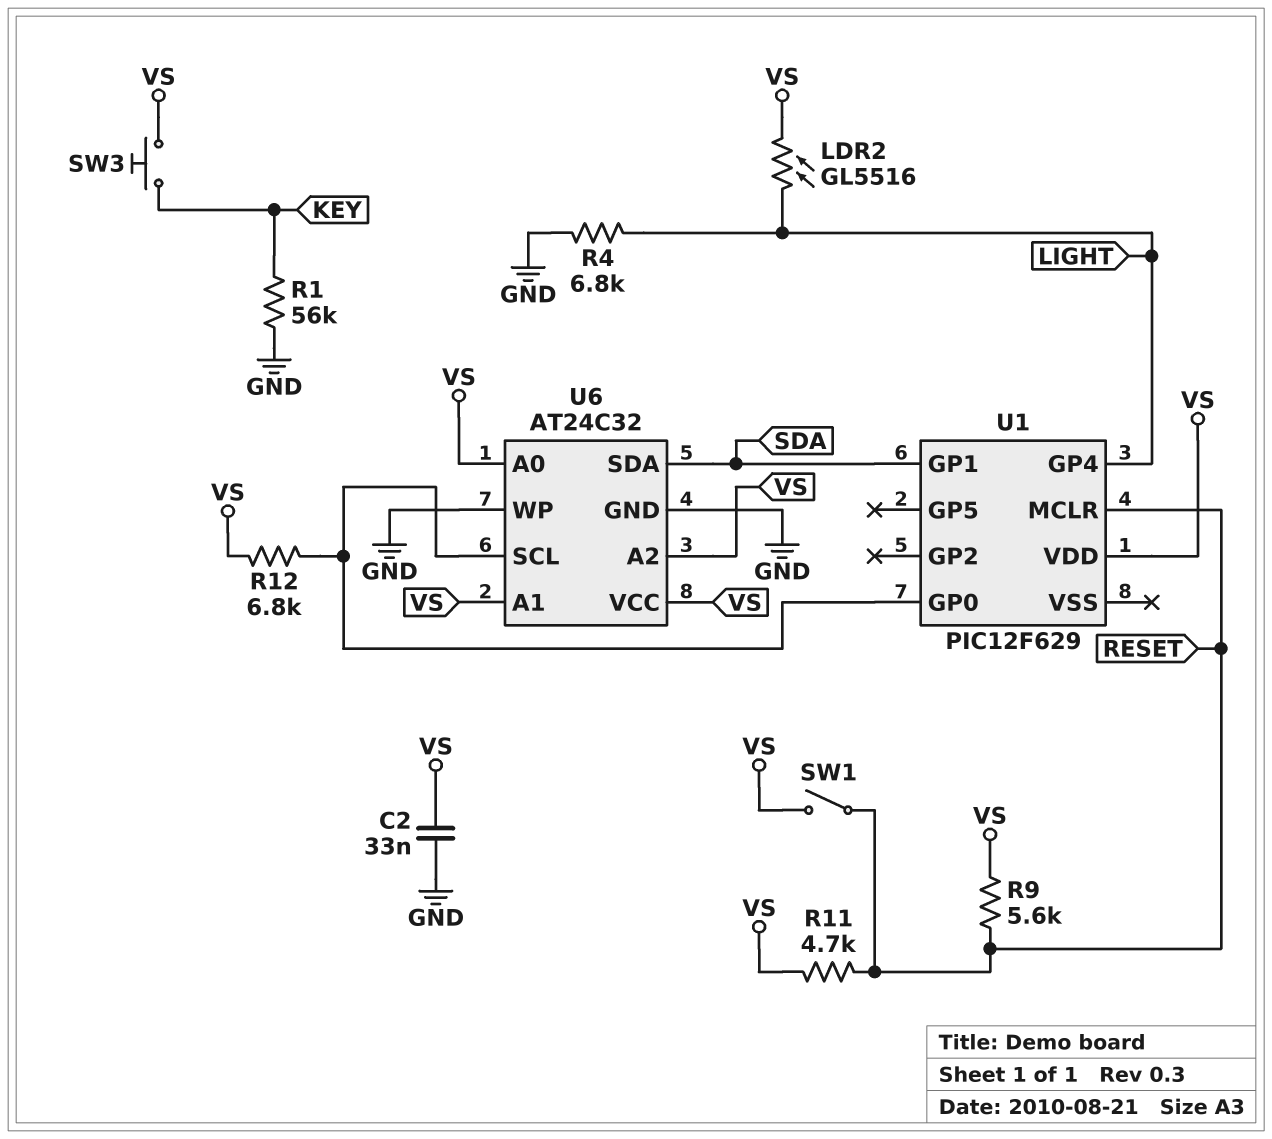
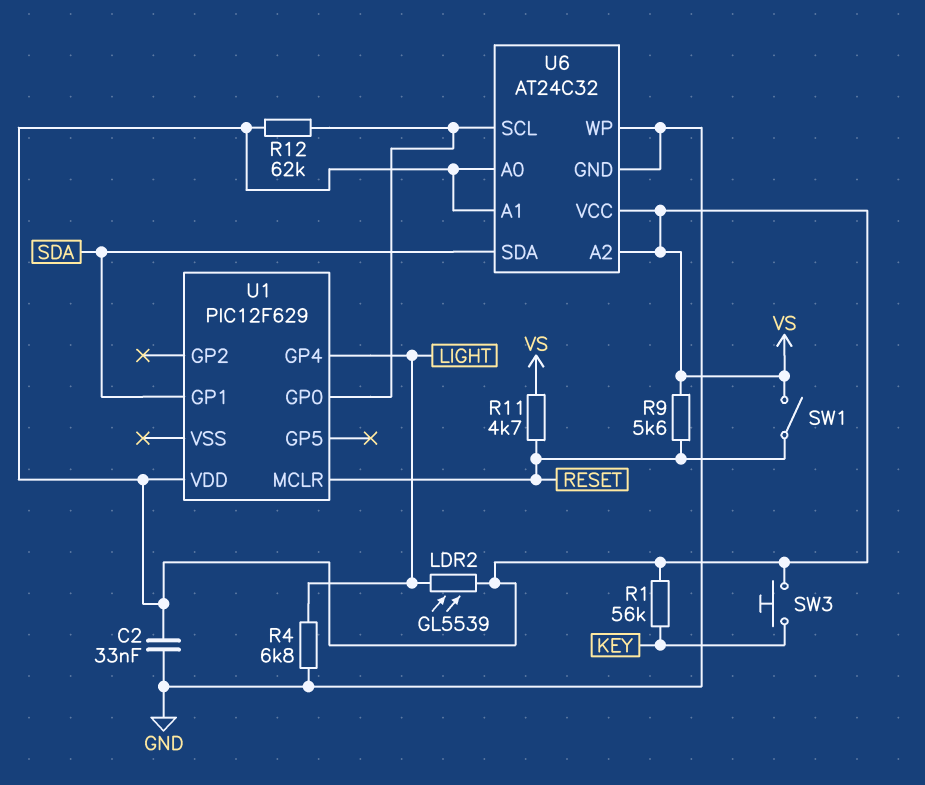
LDR2: GL5516 (LIGHT, VS) -> GL5539 (LIGHT, VS)
R1: 56k (GND, KEY) -> 56k (KEY, VS)
R12: 6.8k (U1/GP0, VS) -> 62k (U1/GP0, VS)

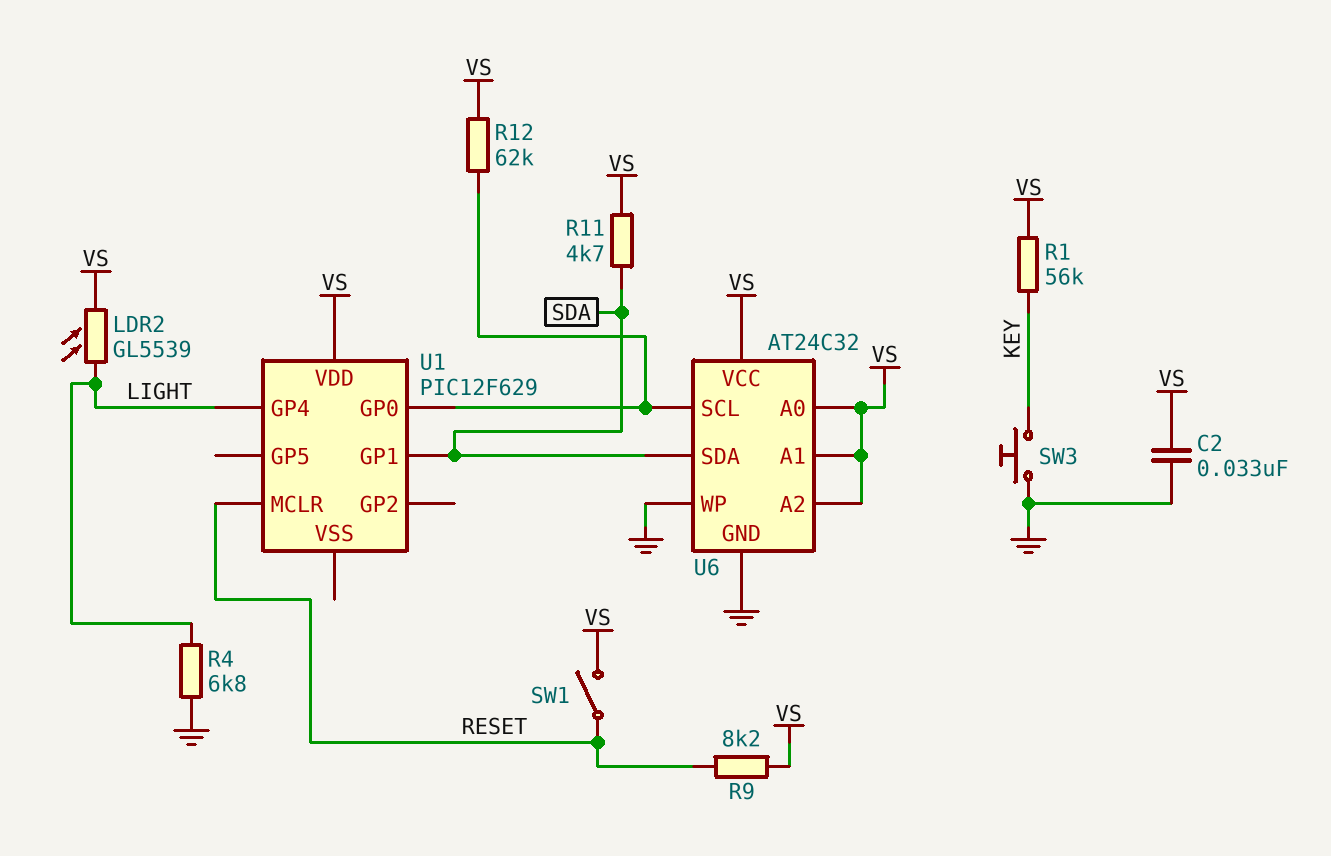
R9: 5.6k (RESET, VS) -> 8.2k (RESET, VS)
R11: 4.7k (RESET, VS) -> 4.7k (SDA, VS)
SW3: button (KEY, VS) -> button (GND, KEY)

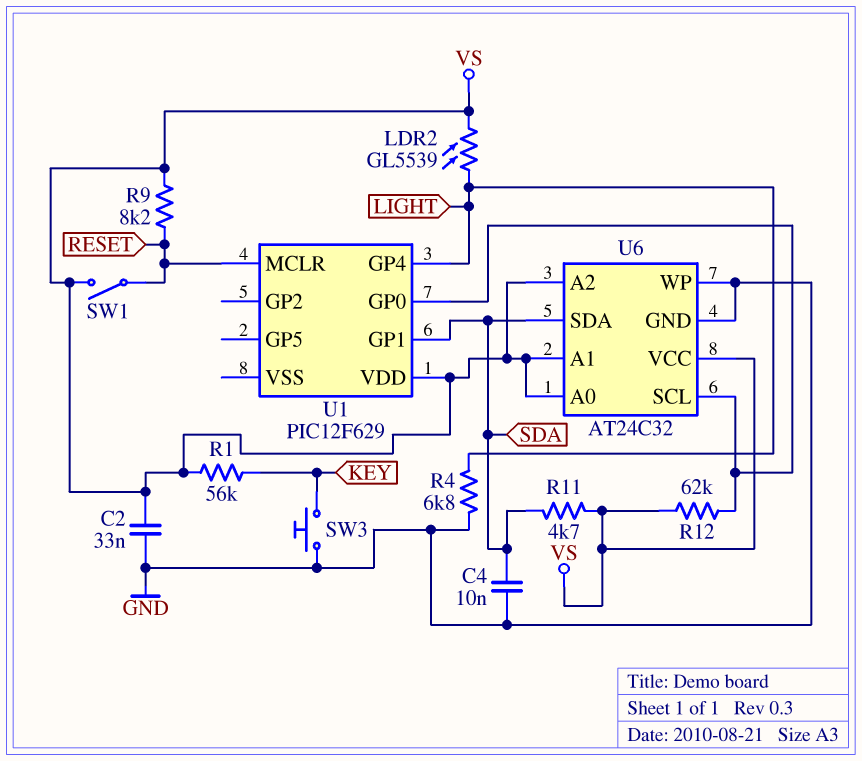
C4: none -> 10nF (GND, SDA)

